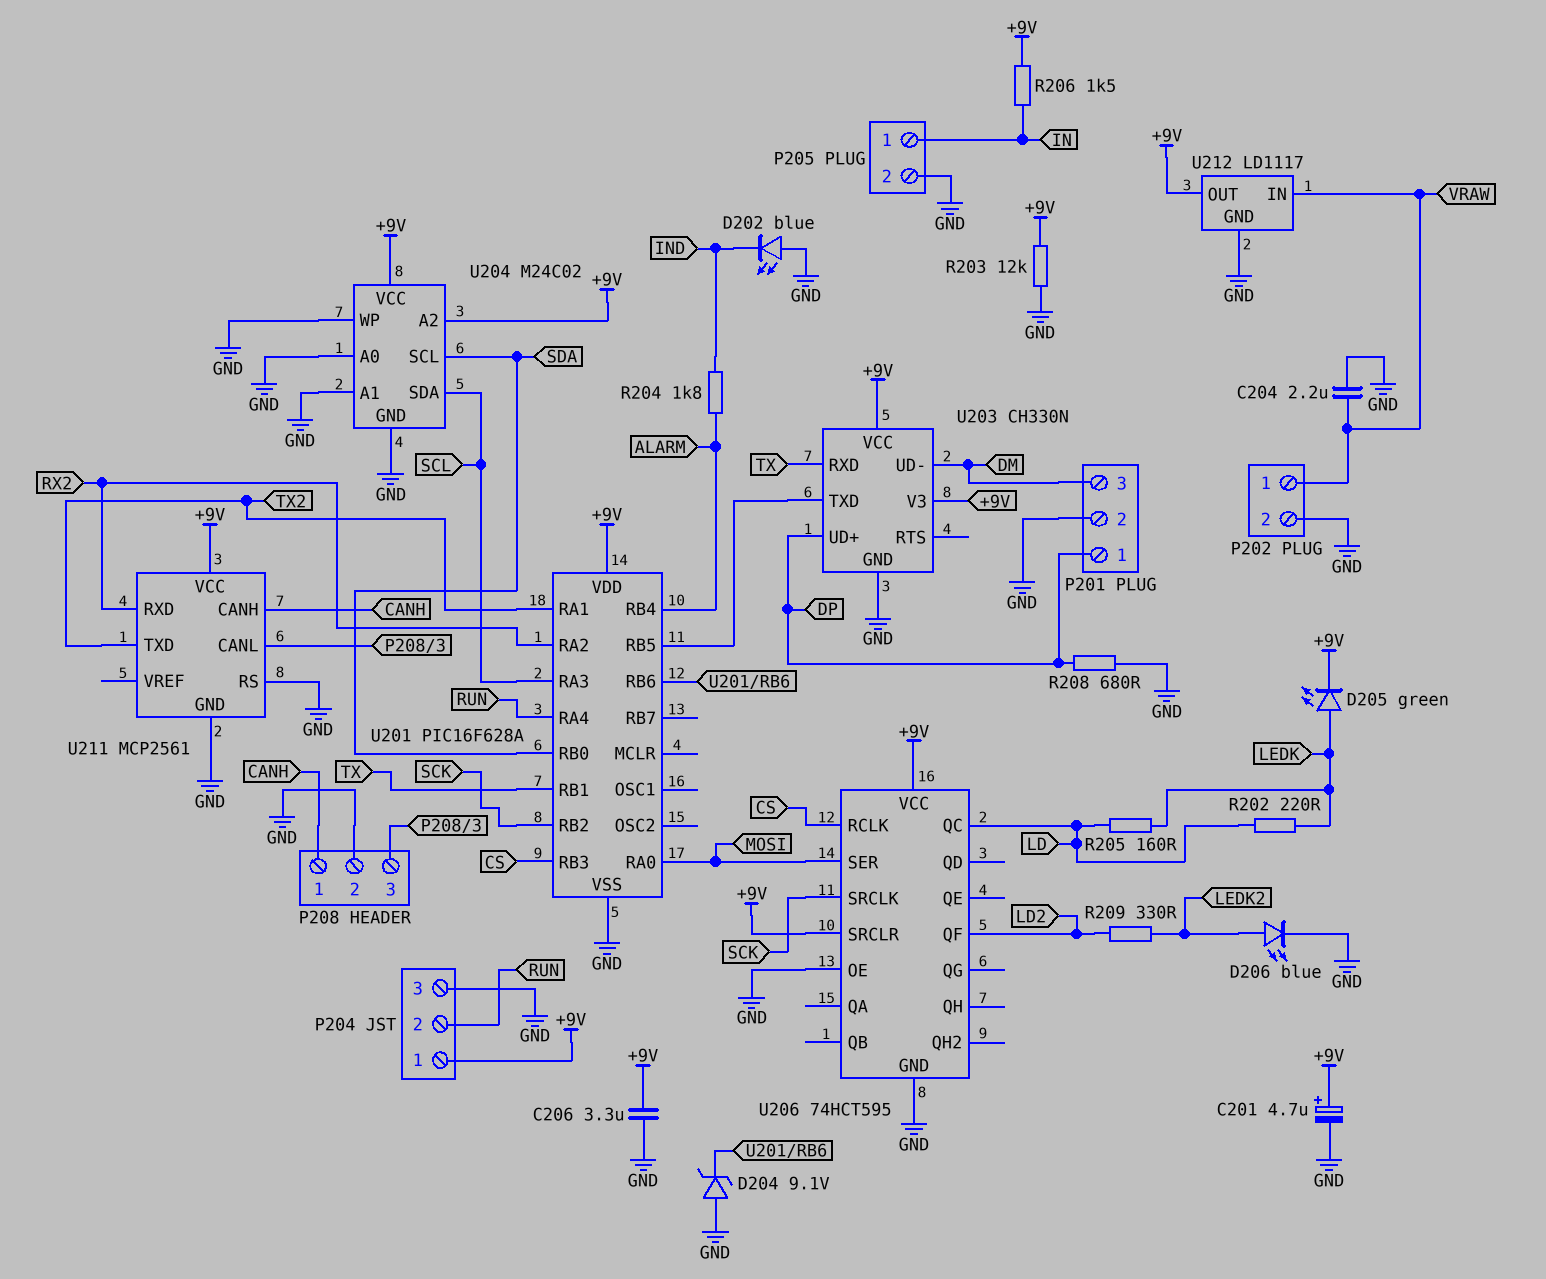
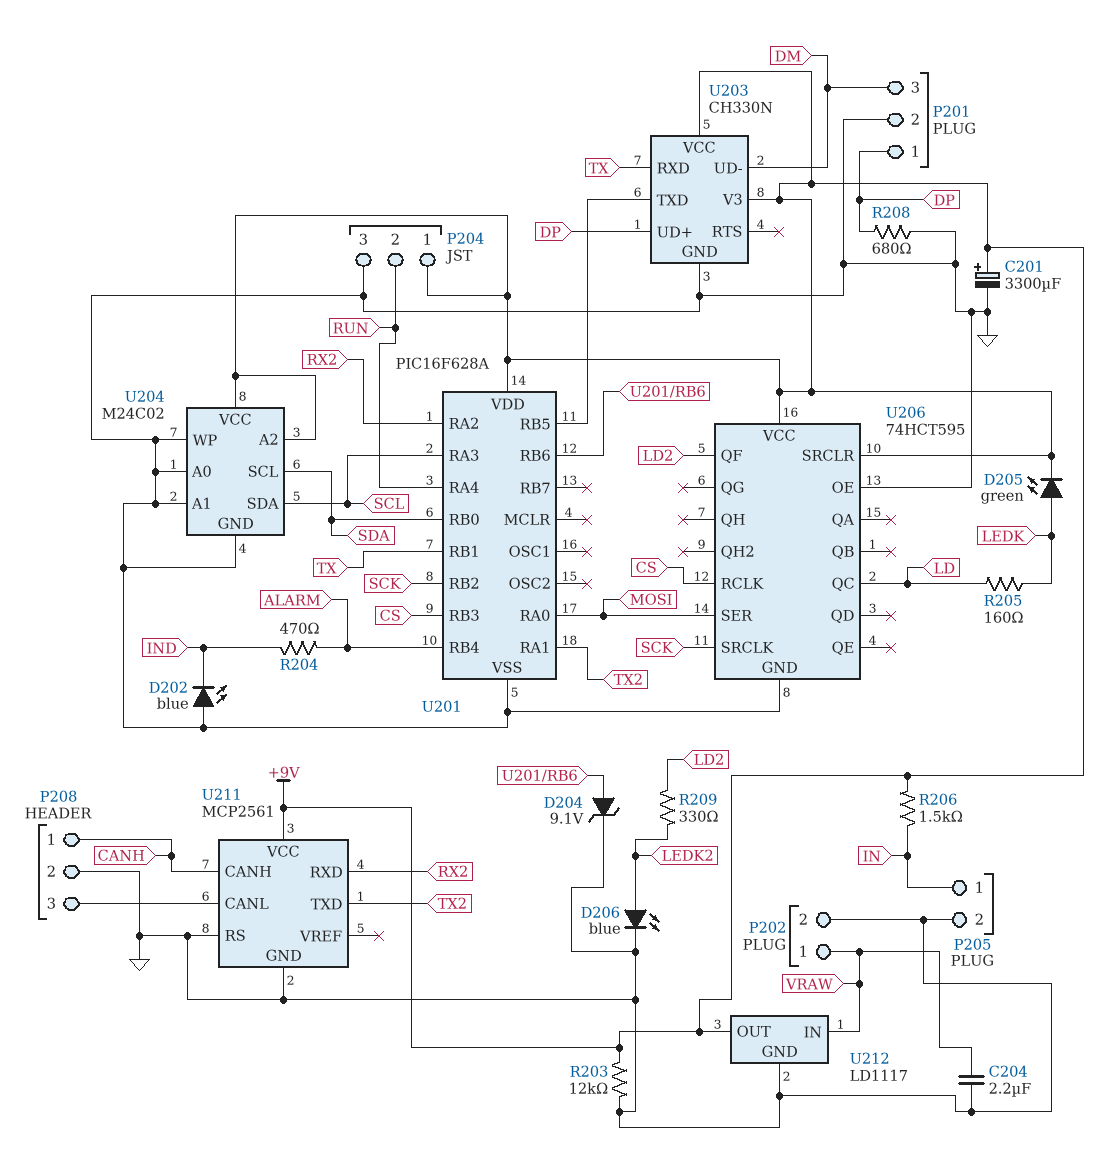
C201: 4.7uF (plus +9V, minus GND) -> 3300uF (plus +9V, minus GND)
C206: 3.3uF (+9V, GND) -> none
D204: zener 9.1V (A GND, K U201/RB6) -> zener 9.1V (A U201/RB6, K GND)
R202: 220 (LD, LEDK) -> none
R204: 1.8k (ALARM, IND) -> 470 (ALARM, IND)

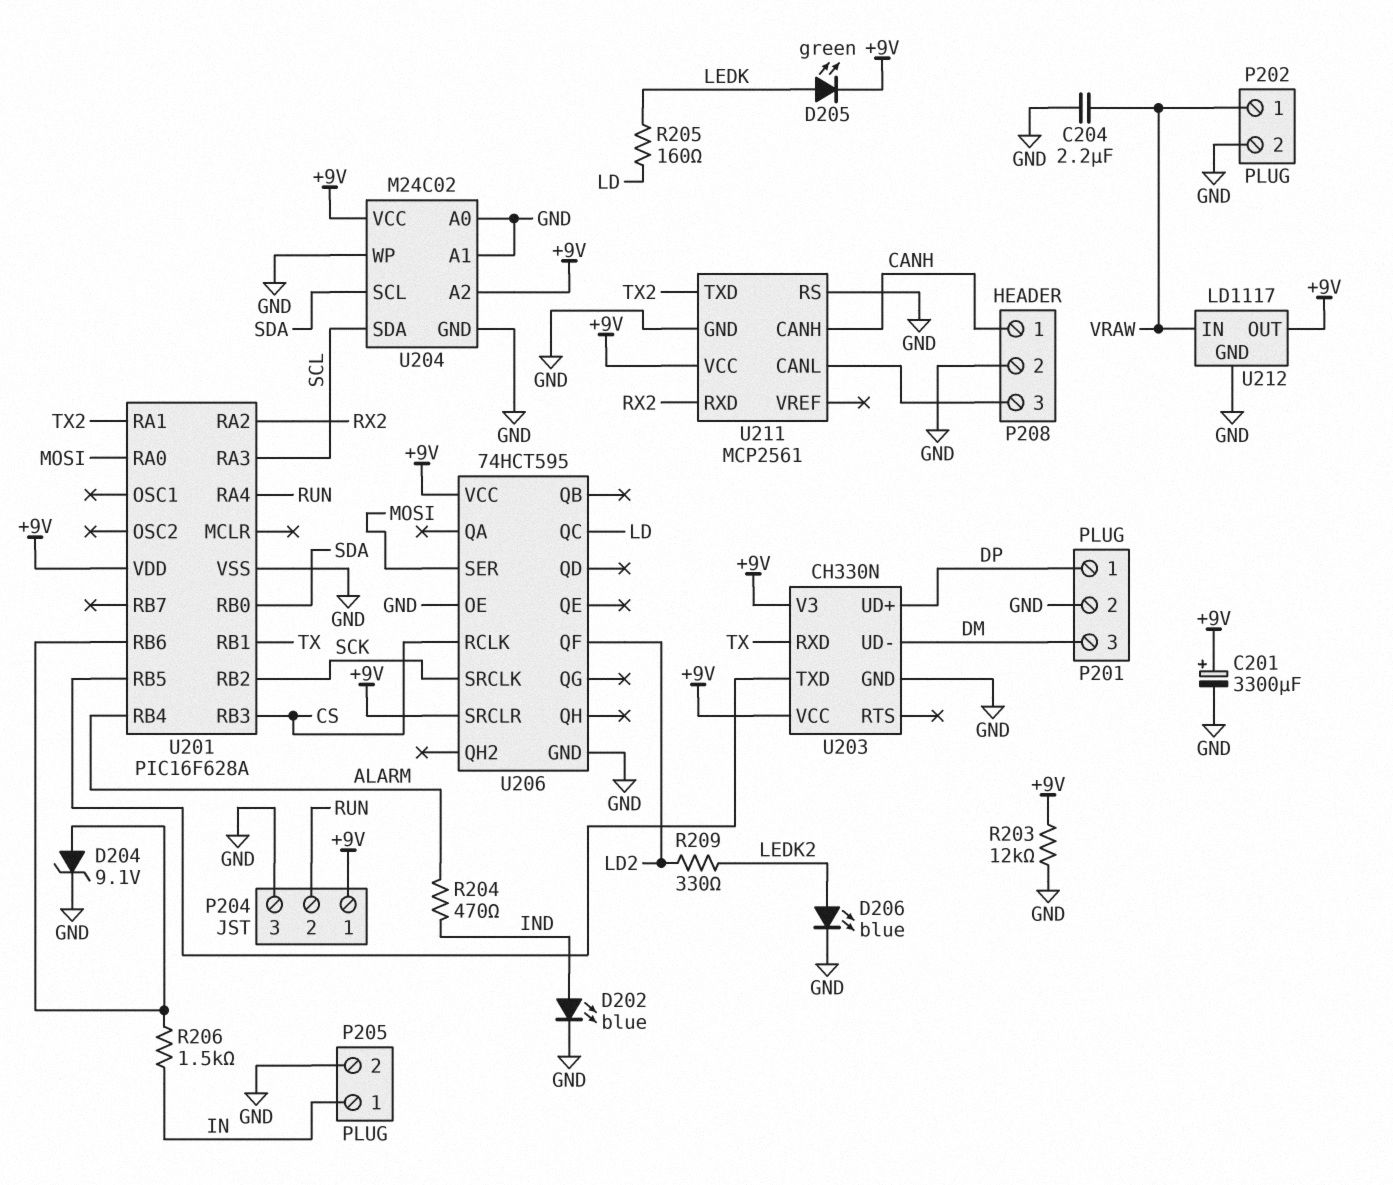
D202: LED blue (A GND, K IND) -> LED blue (A IND, K GND)
R206: 1.5k (+9V, IN) -> 1.5k (IN, U201/RB6)
R208: 680 (DP, GND) -> none

